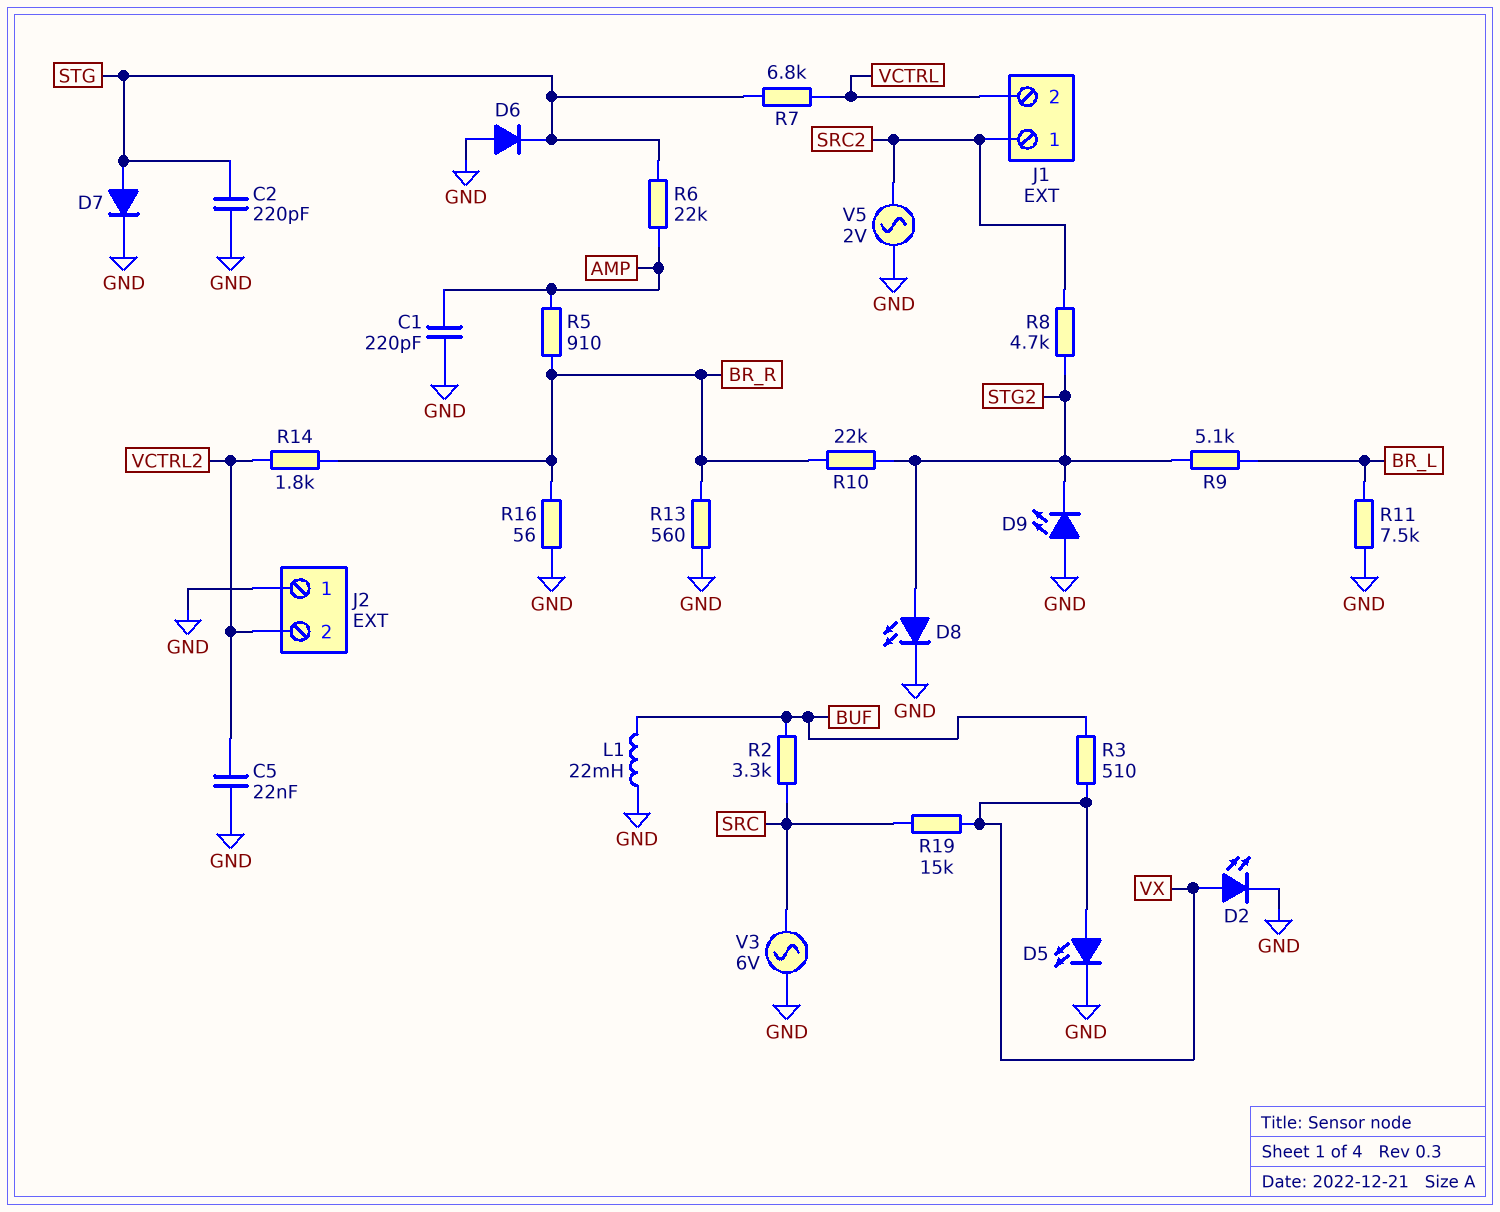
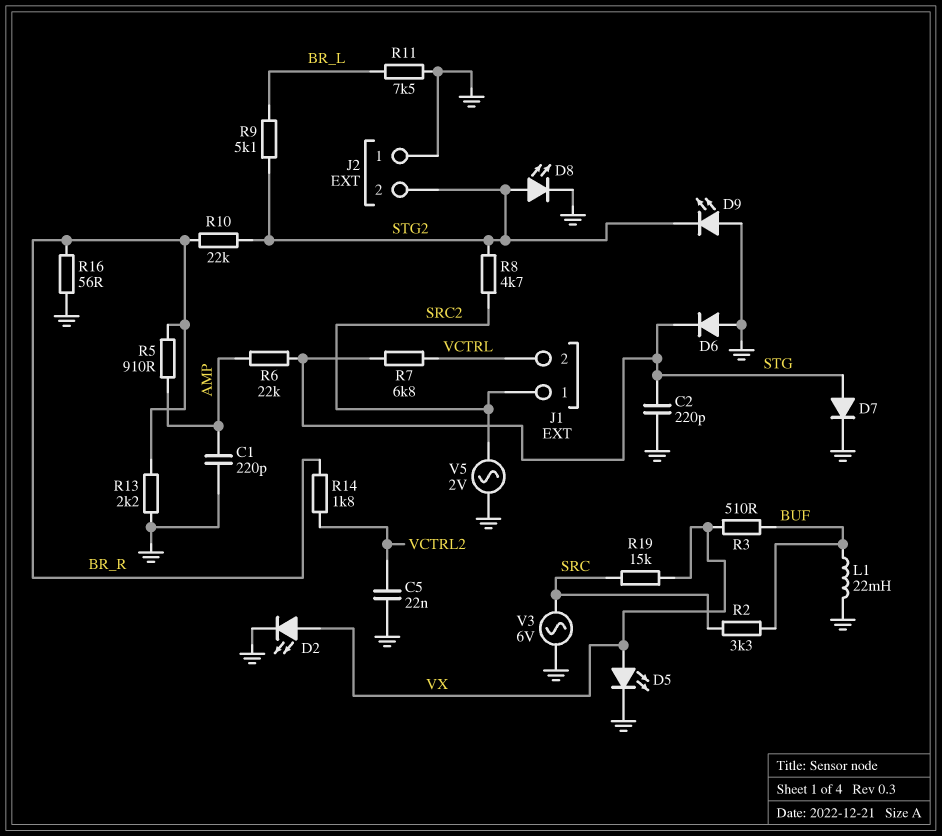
J2 pin 2: VCTRL2 -> STG2
R13: 560 (BR_R, GND) -> 2.2k (BR_R, GND)

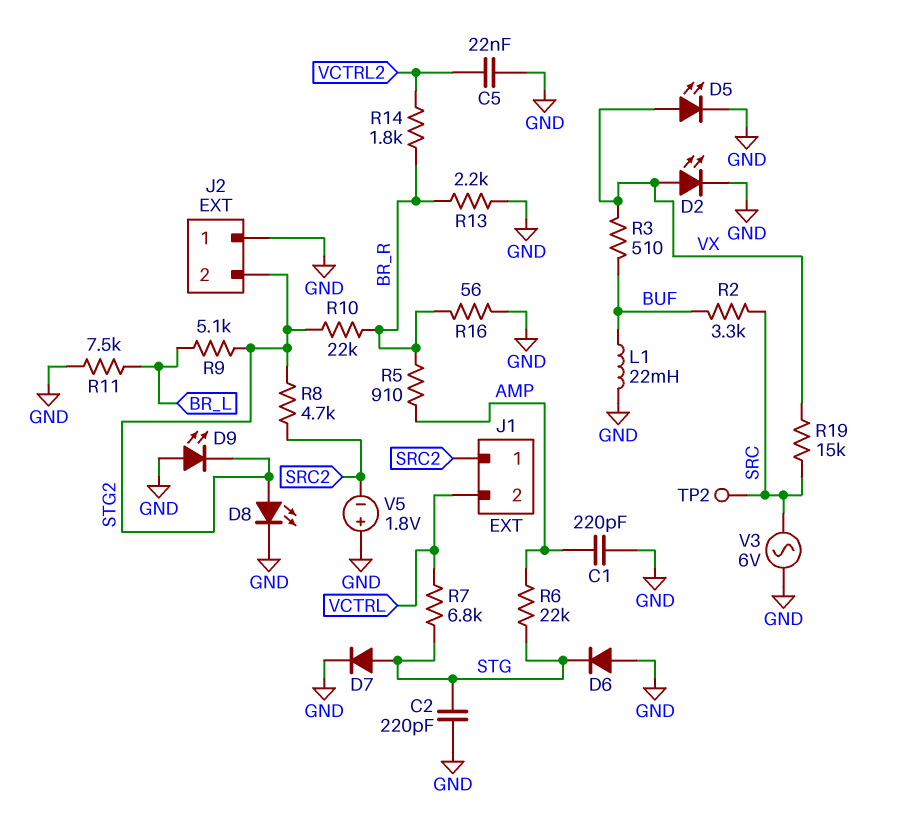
TP2: none -> test point (SRC)
V5: AC 2V (GND, SRC2) -> 1.8V (plus GND, minus SRC2)

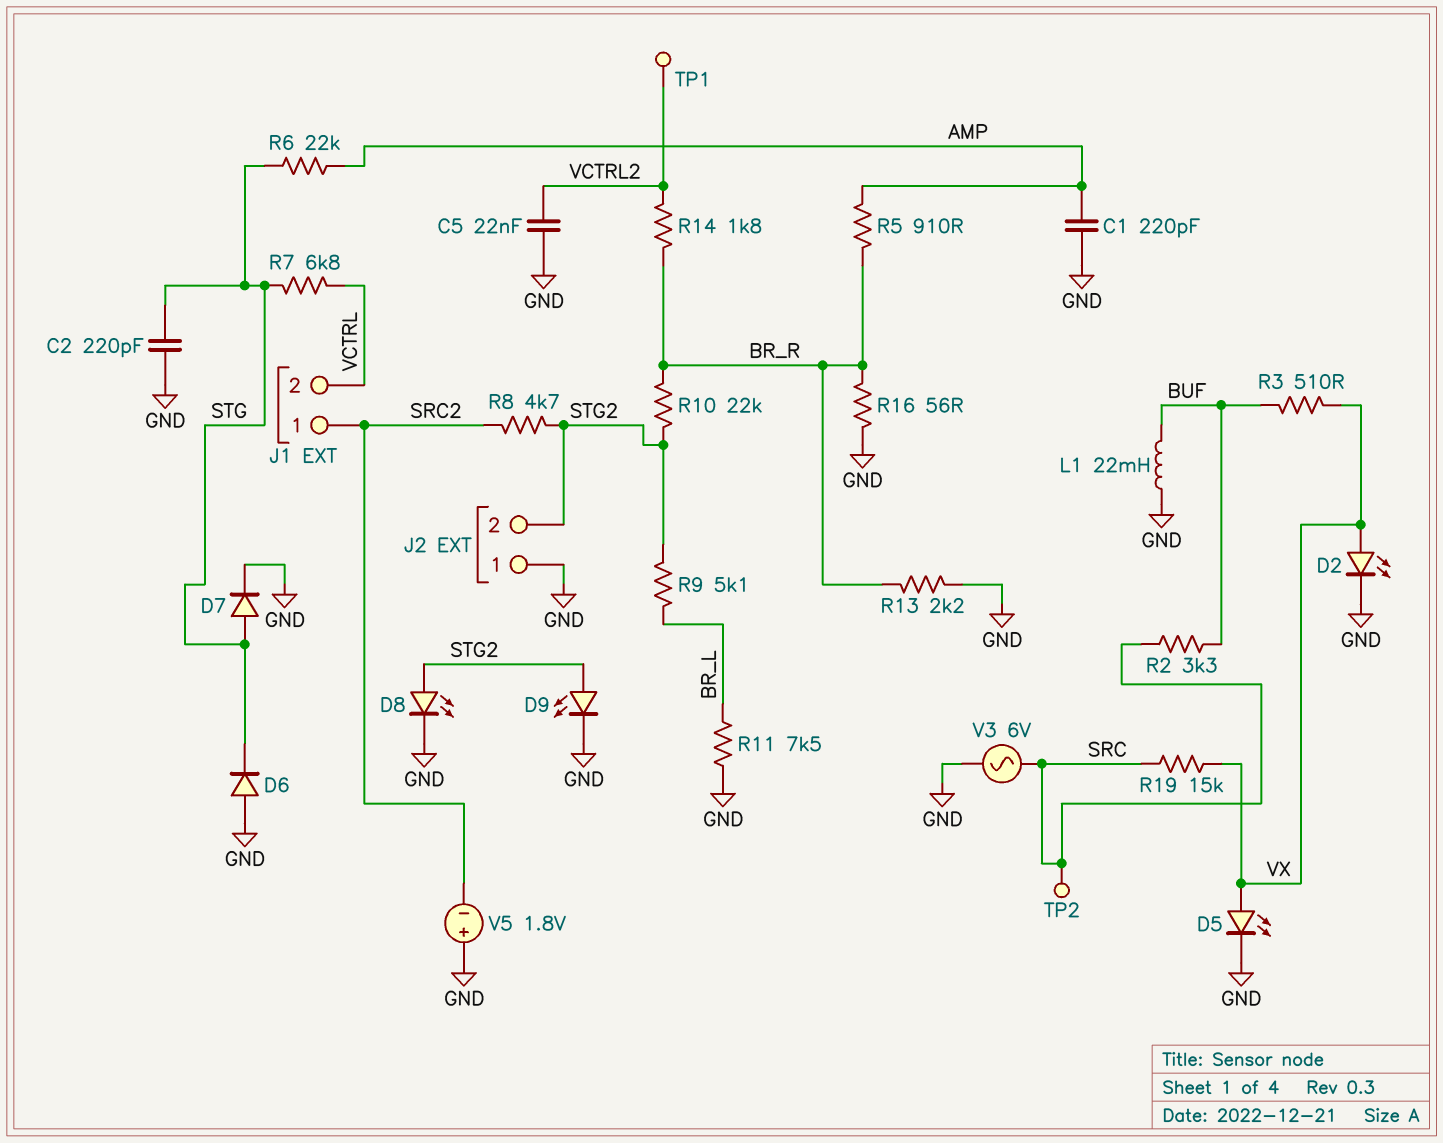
D9: LED (A GND, K STG2) -> LED (A STG2, K GND)
TP1: none -> test point (VCTRL2)

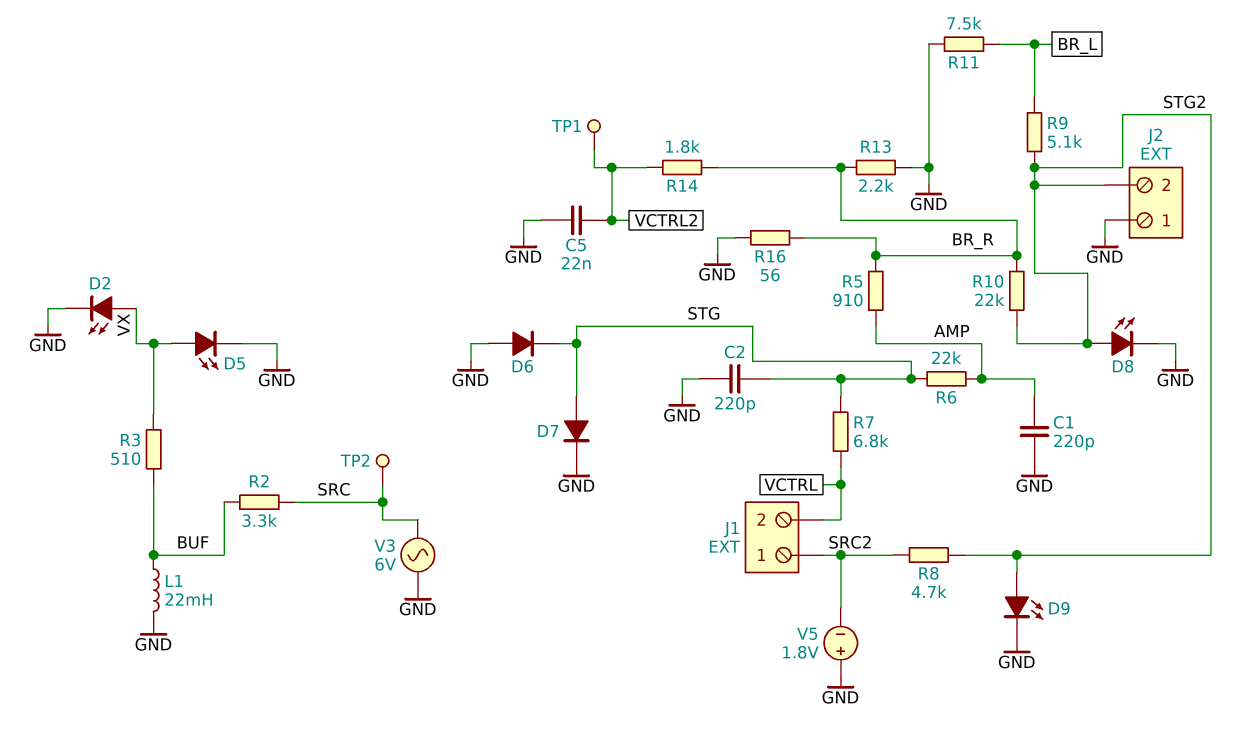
R19: 15k (SRC, VX) -> none

